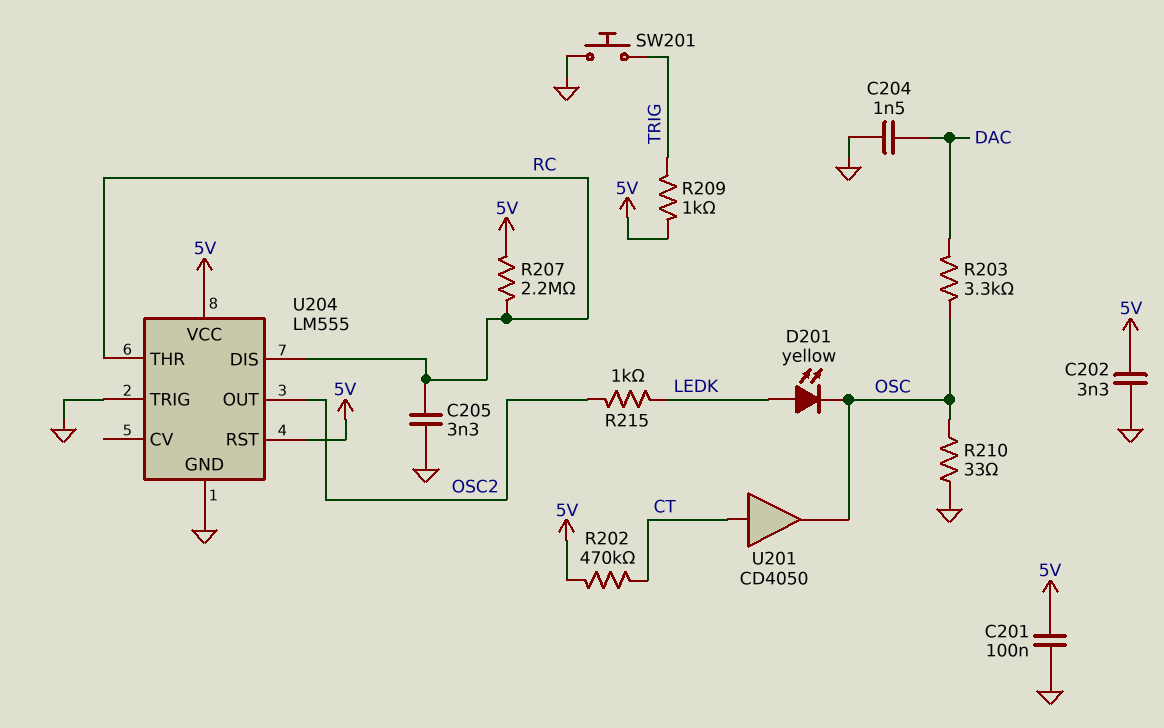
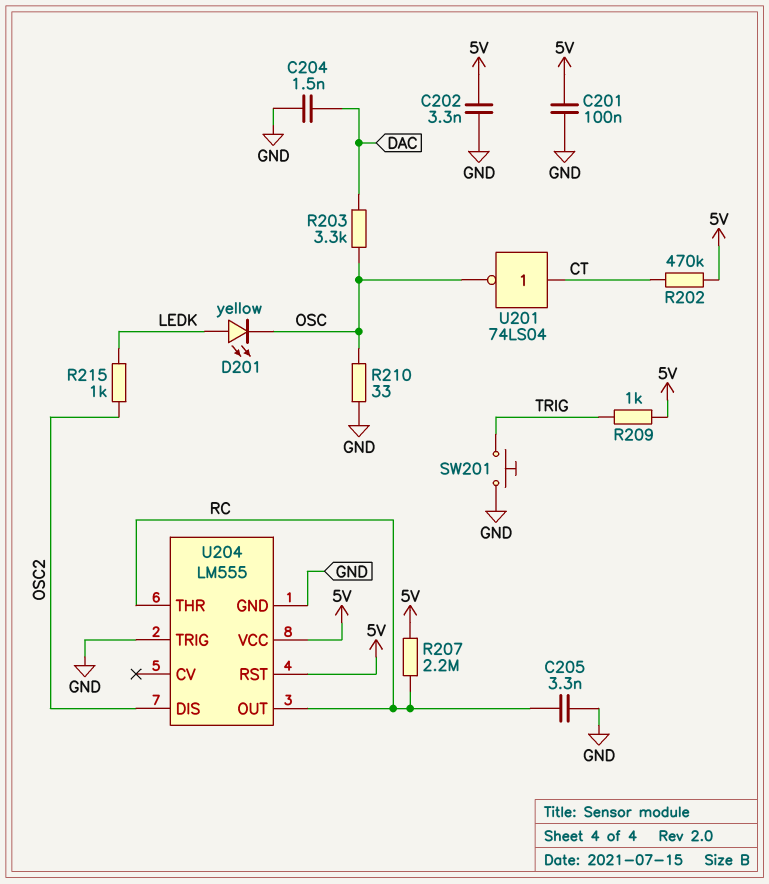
U201: buffer CD4050 (in CT, out OSC) -> NOT 74LS04 (in CT, out OSC)
U204 pin DIS: RC -> OSC2
U204 pin OUT: OSC2 -> RC

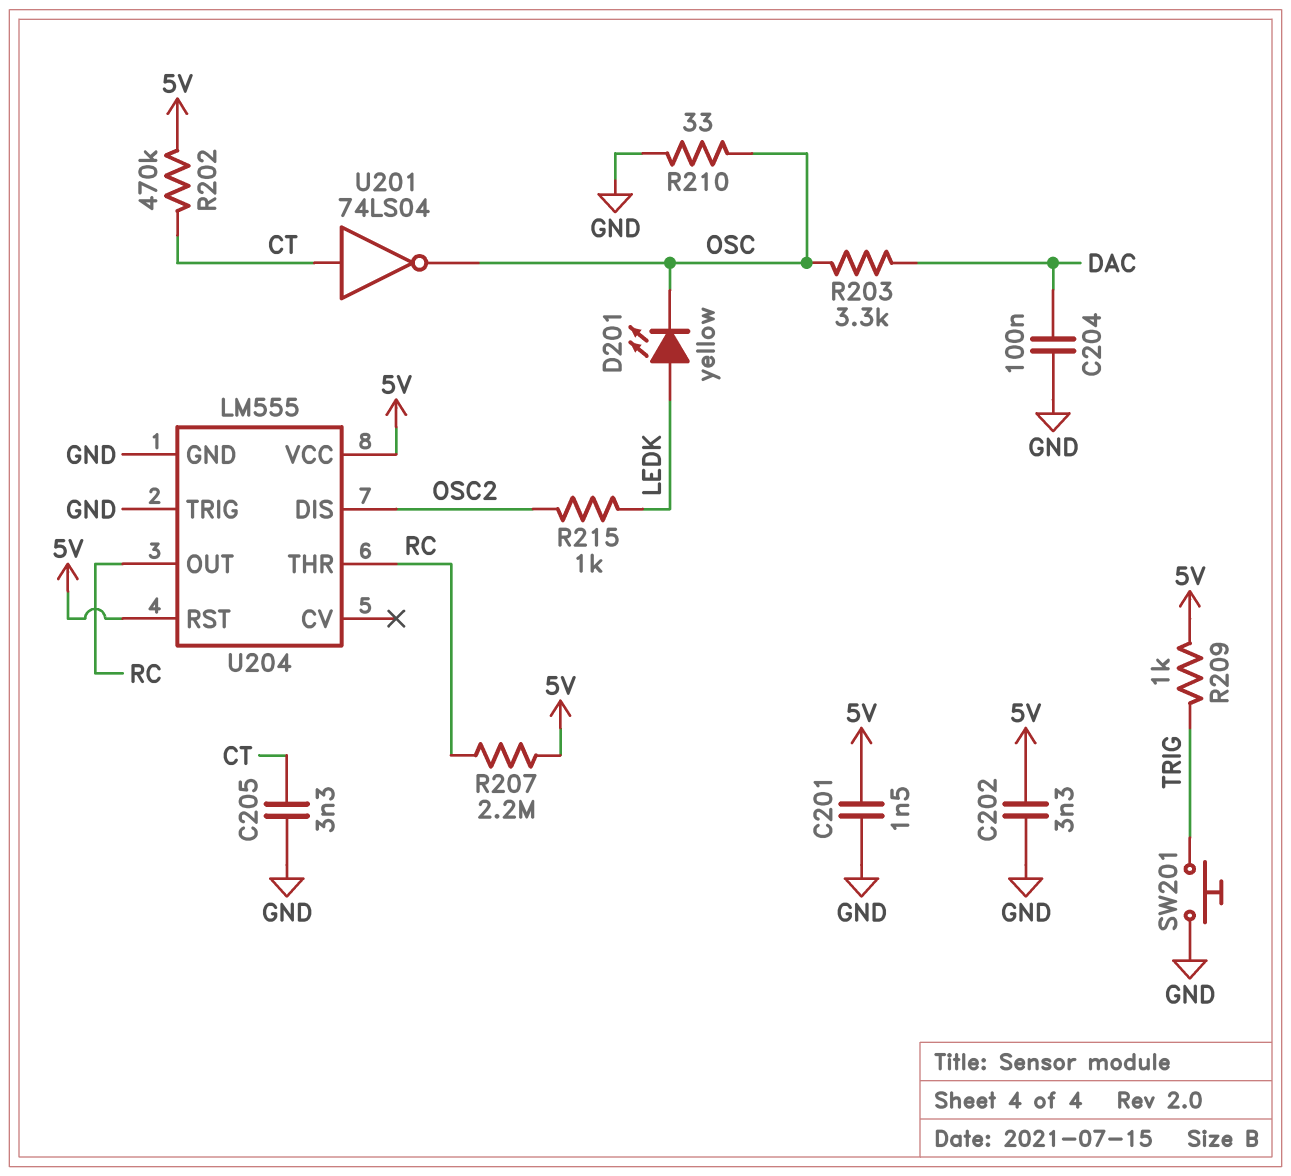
C201: 100nF (5V, GND) -> 1.5nF (5V, GND)
C204: 1.5nF (DAC, GND) -> 100nF (DAC, GND)
C205: 3.3nF (GND, RC) -> 3.3nF (CT, GND)

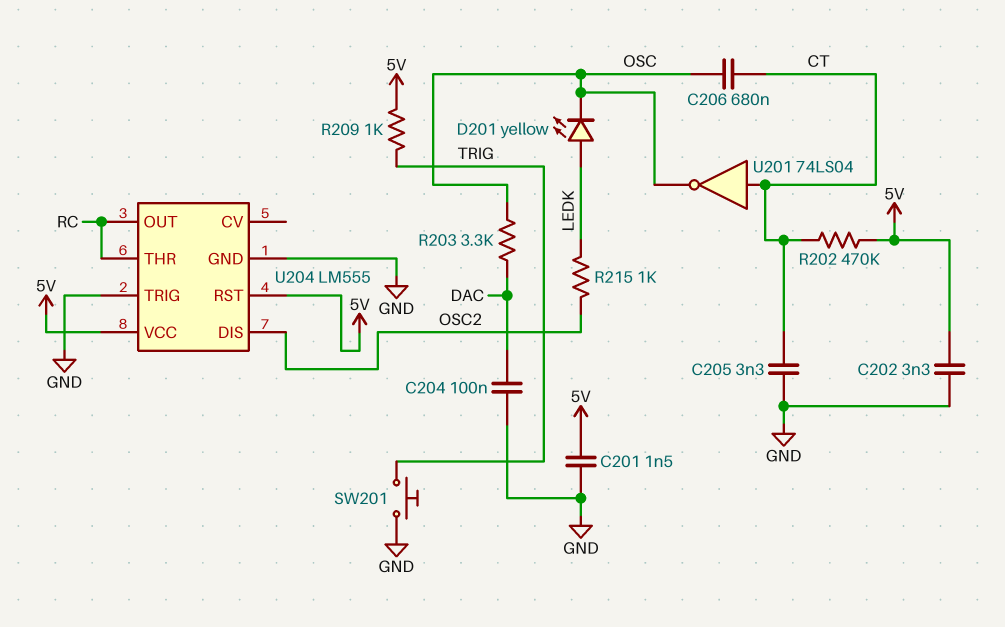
C206: none -> 680nF (CT, OSC)
R207: 2.2M (5V, RC) -> none
R210: 33 (GND, OSC) -> none

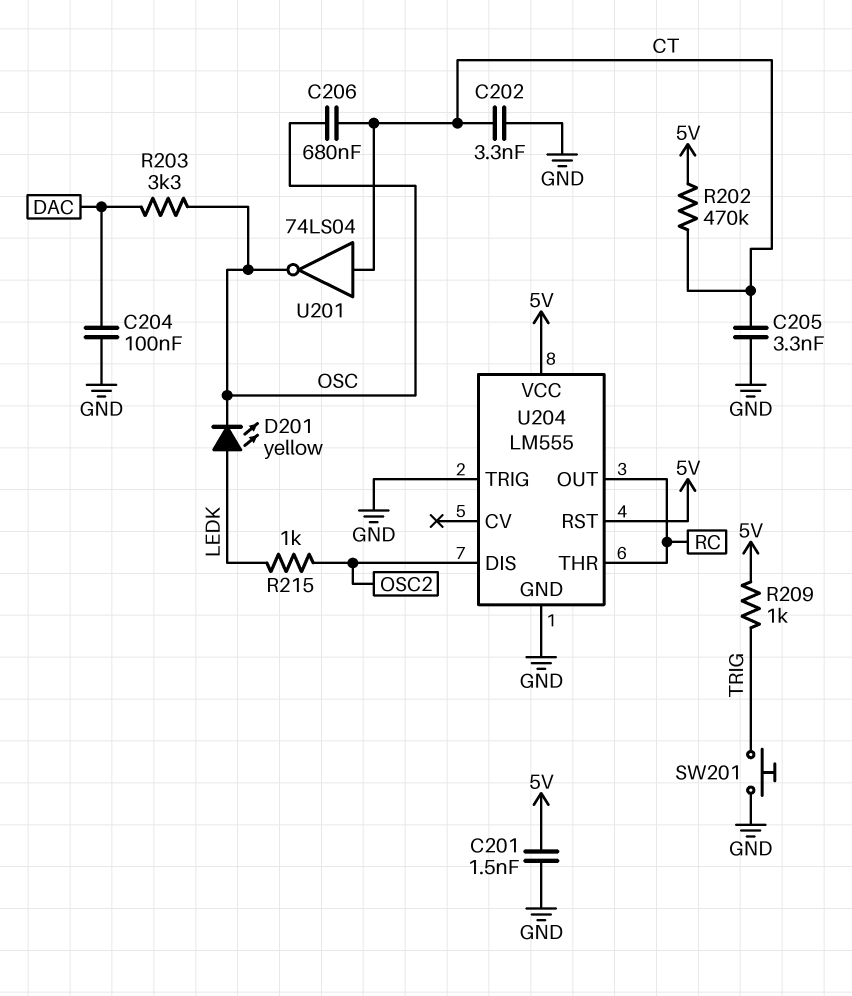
C202: 3.3nF (5V, GND) -> 3.3nF (CT, GND)

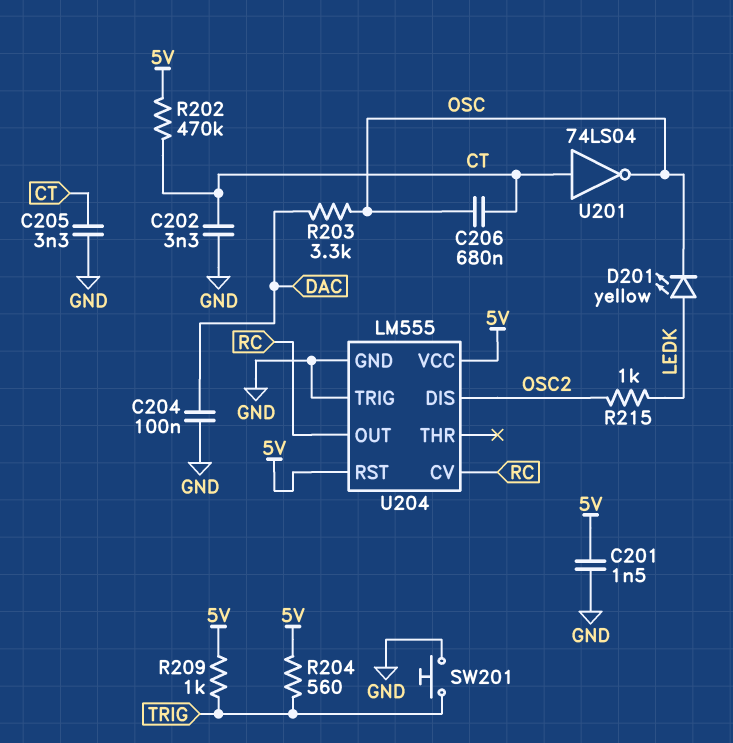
R204: none -> 560 (5V, TRIG)
U204 pin CV: none -> RC
U204 pin THR: RC -> none

